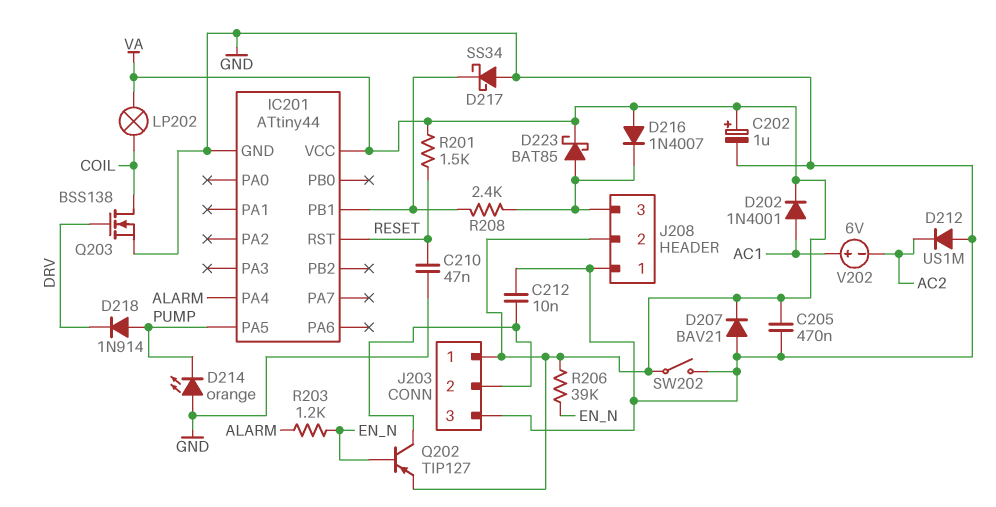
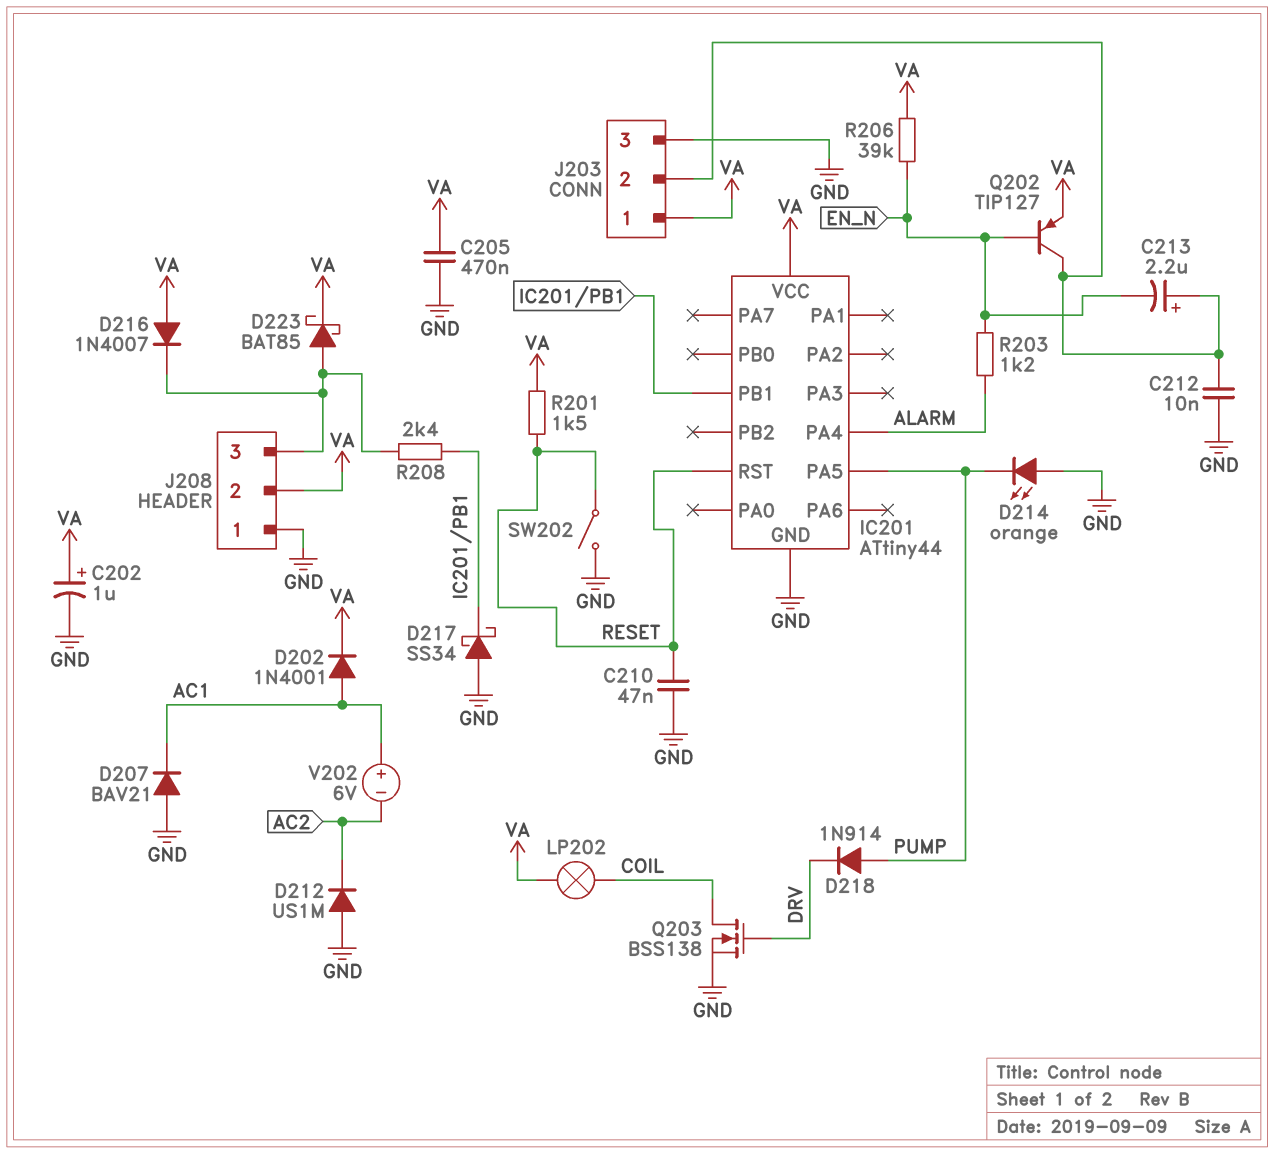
C213: none -> 2.2uF (plus J203/2, minus EN_N)
D207: diode BAV21 (A GND, K VA) -> diode BAV21 (A GND, K AC1)
SW202: switch (GND, VA) -> switch (GND, RESET)

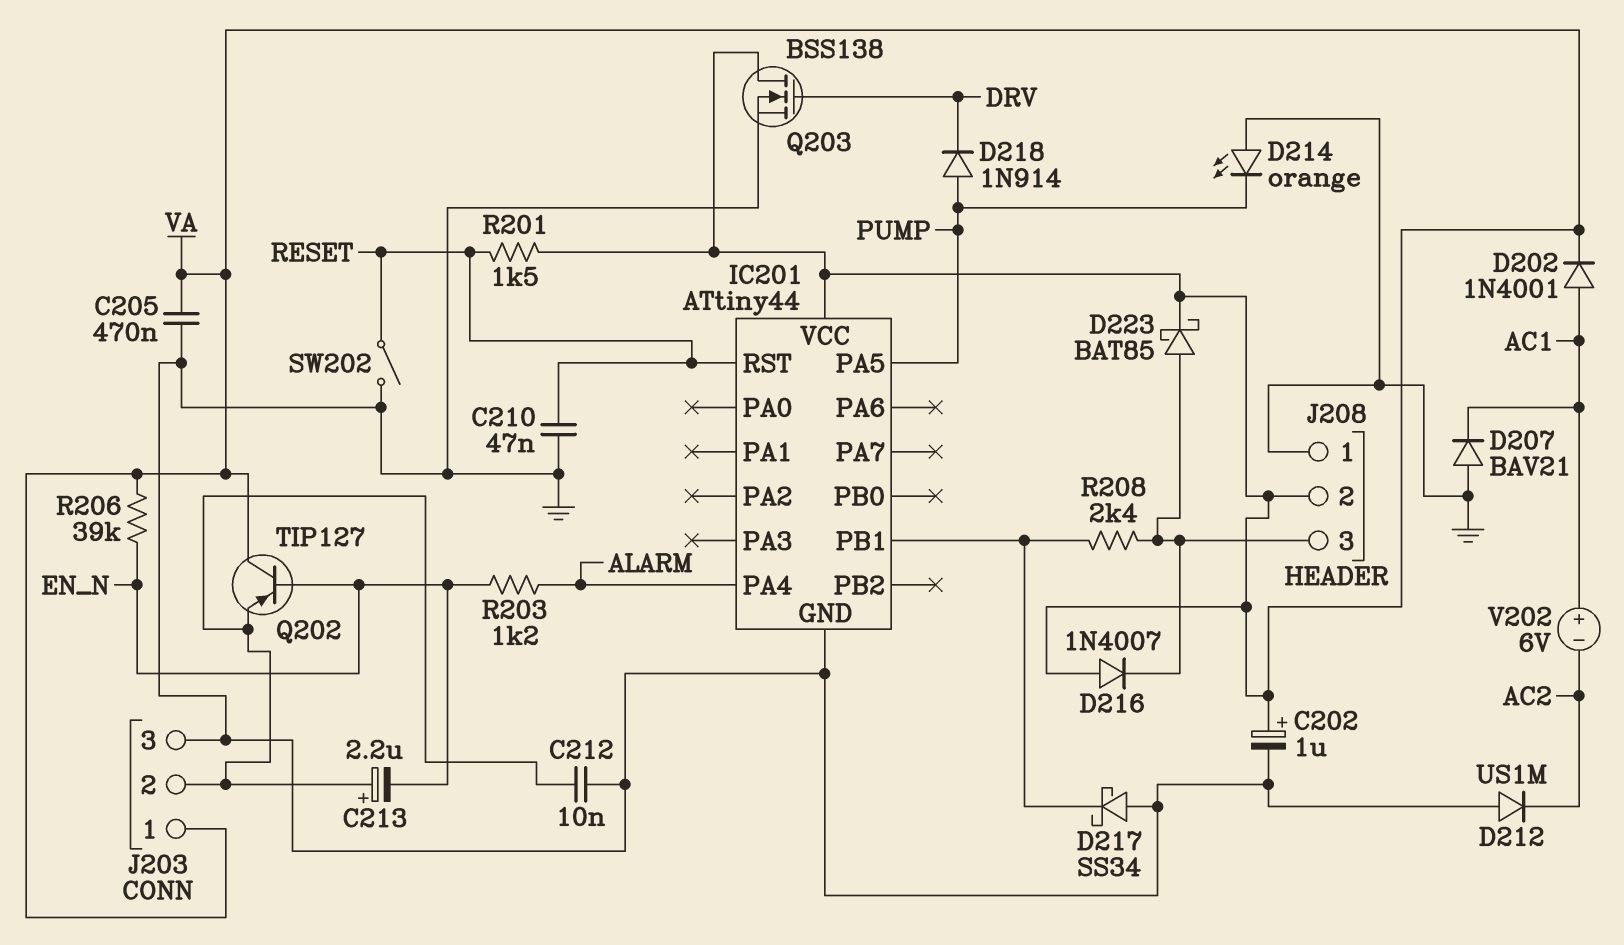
LP202: lamp (COIL, VA) -> none
Q202: PNP TIP127 (B EN_N, C J203/2, E VA) -> PNP TIP127 (B EN_N, C VA, E J203/2)
Q203: NMOS BSS138 (G DRV, D COIL, S GND) -> NMOS BSS138 (G DRV, D VA, S GND)

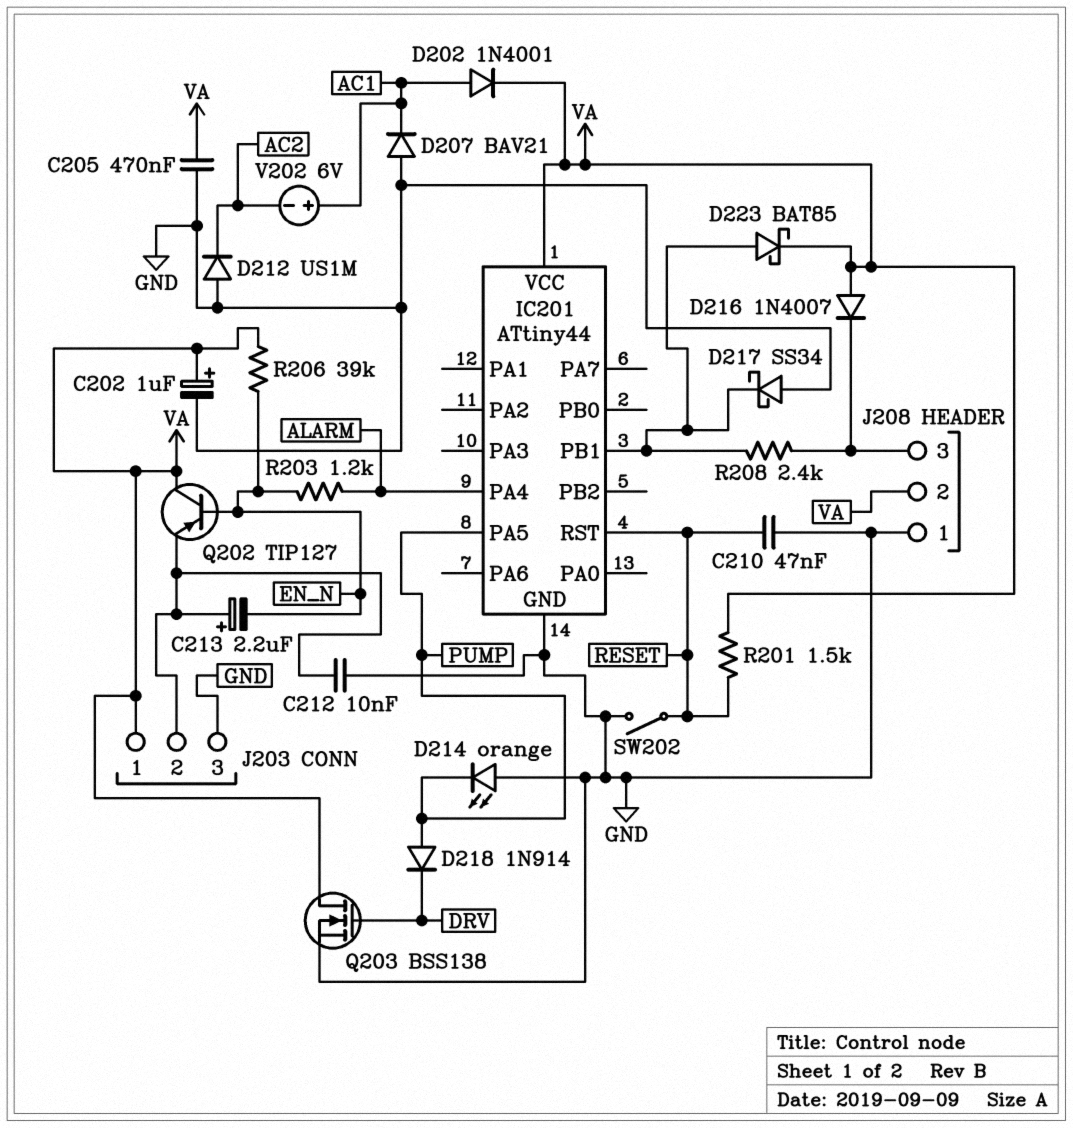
D223: schottky BAT85 (A J208/3, K VA) -> schottky BAT85 (A IC201/PB1, K VA)

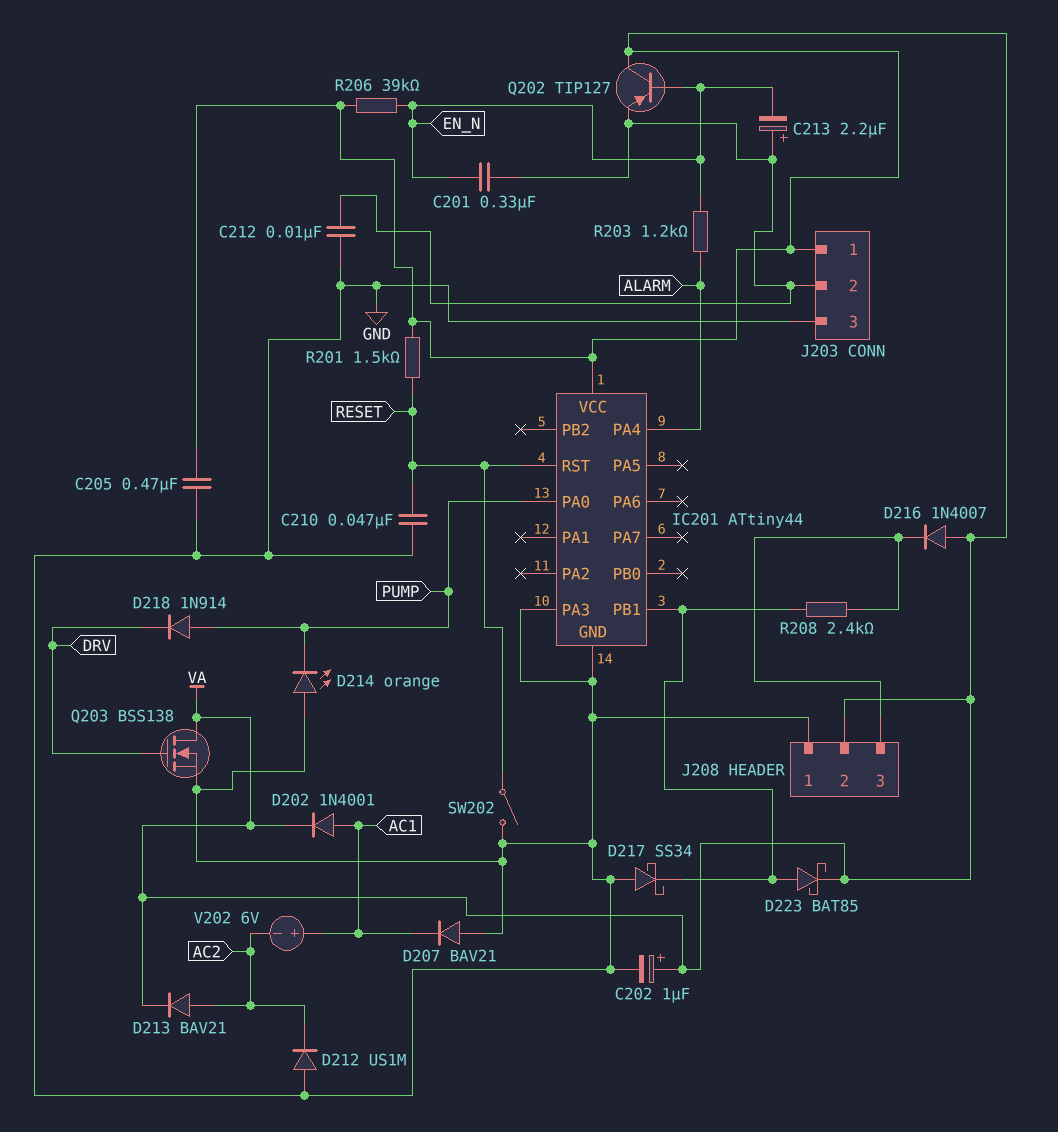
C201: none -> 330nF (EN_N, J203/2)
D213: none -> diode BAV21 (A AC2, K VA)
IC201 pin PA0: none -> PUMP
IC201 pin PA3: none -> GND
IC201 pin PA5: PUMP -> none

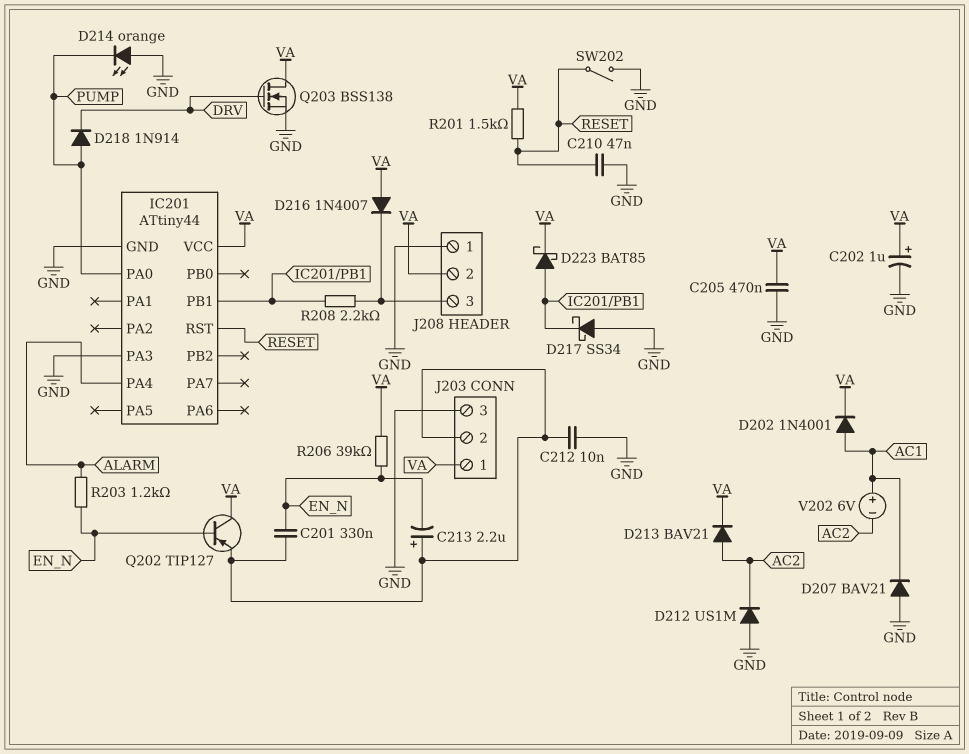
R208: 2.4k (IC201/PB1, J208/3) -> 2.2k (IC201/PB1, J208/3)

